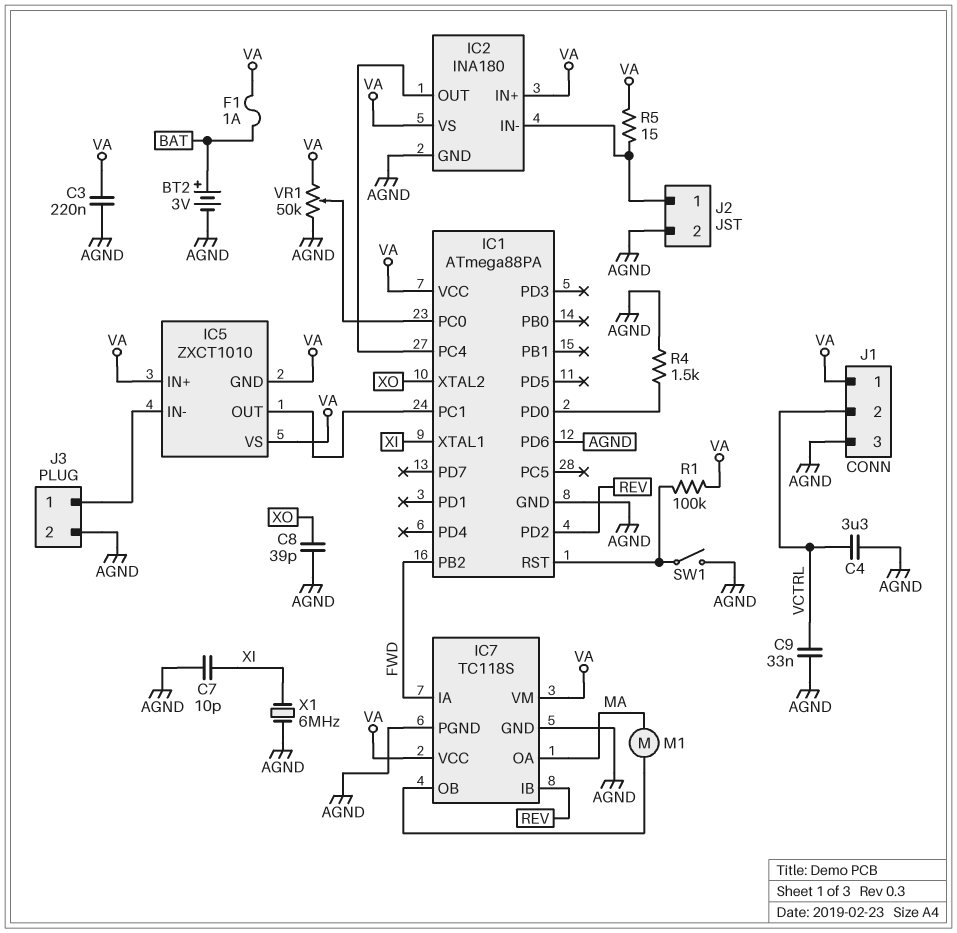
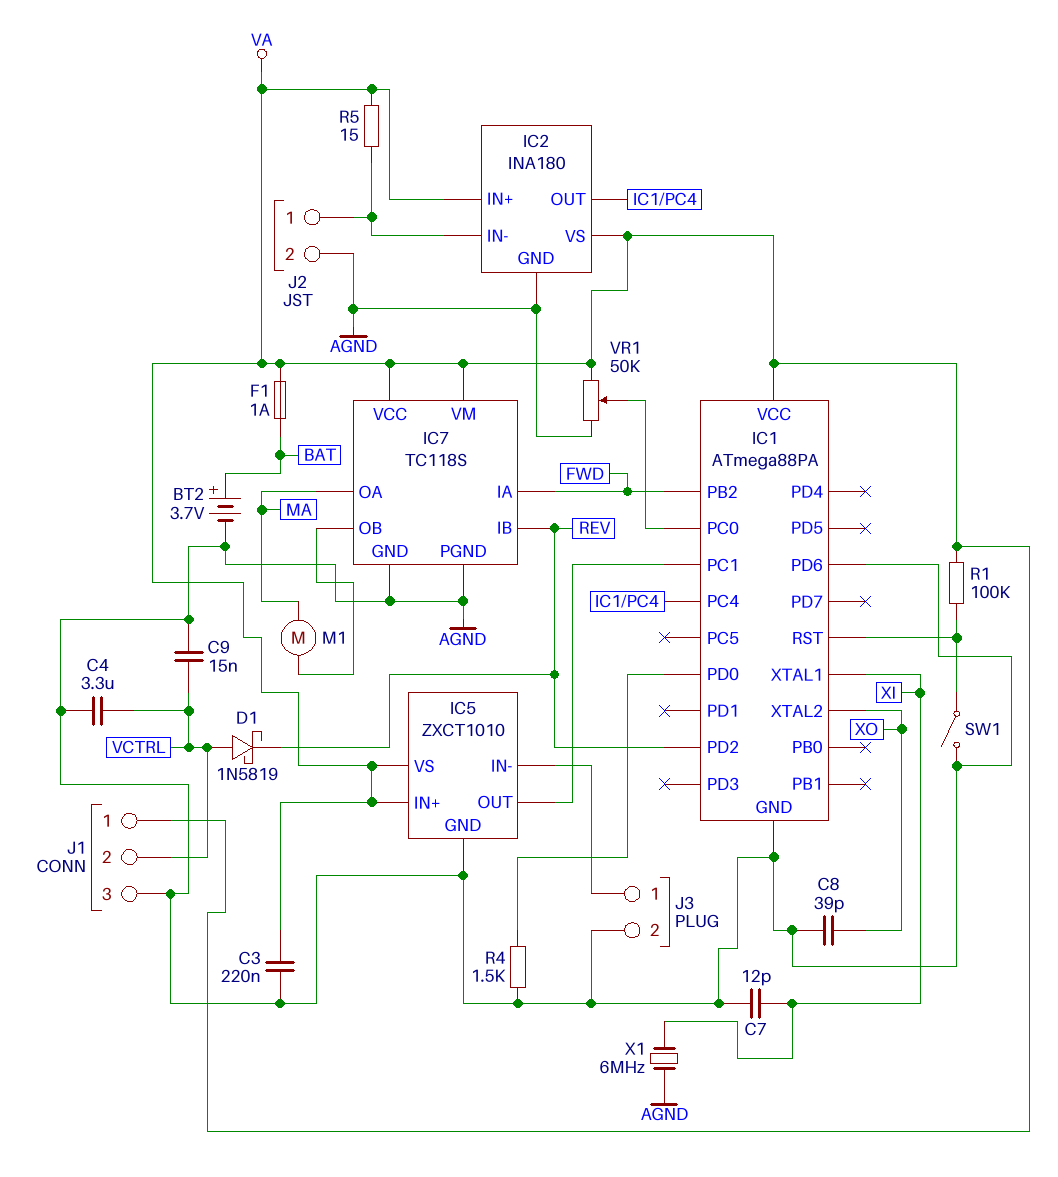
BT2: 3V (plus BAT, minus AGND) -> 3.7V (plus BAT, minus AGND)
C7: 10pF (AGND, XI) -> 12pF (AGND, XI)
C9: 33nF (AGND, VCTRL) -> 15nF (AGND, VCTRL)
D1: none -> schottky 1N5819 (A VCTRL, K REV)
IC5 pin GND: VA -> AGND

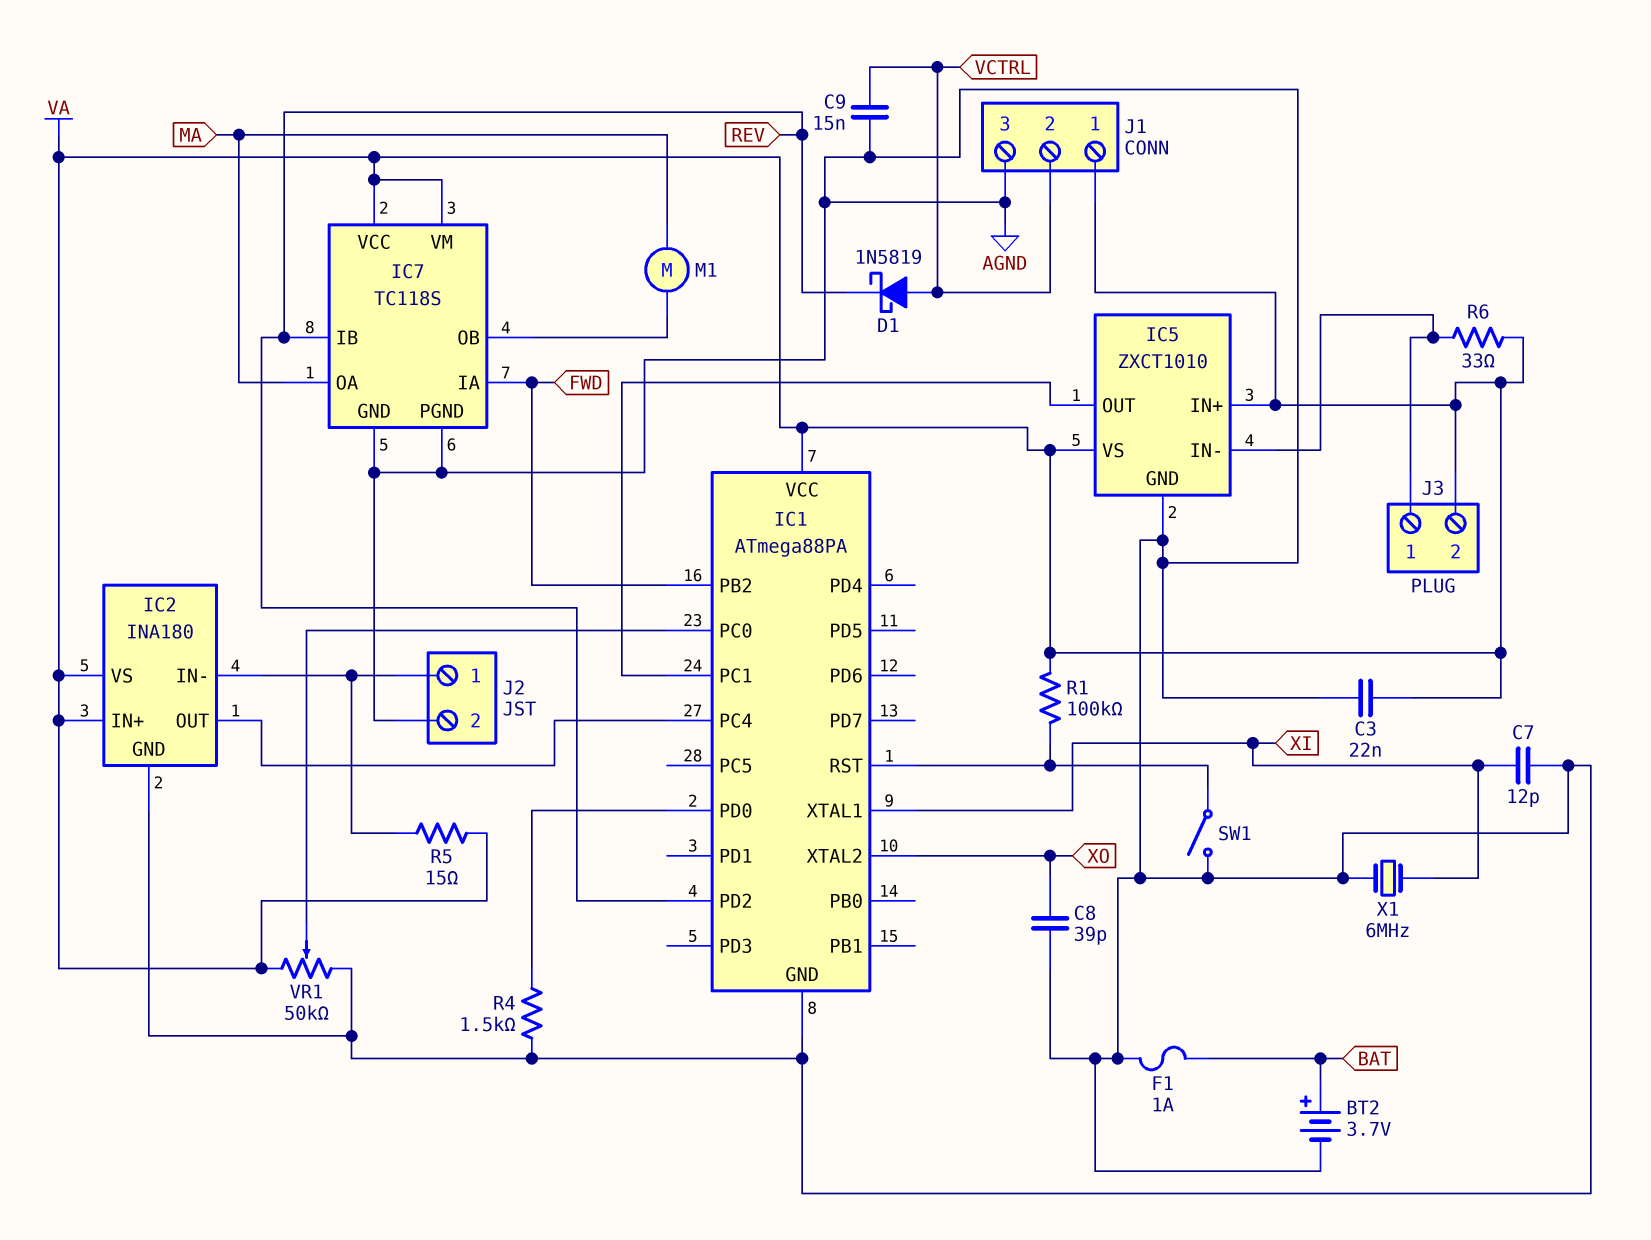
C3: 220nF (AGND, VA) -> 22nF (AGND, VA)
C4: 3.3uF (AGND, VCTRL) -> none
F1: 1A (BAT, VA) -> 1A (AGND, BAT)
IC1 pin PD6: AGND -> none
J3 pin 2: AGND -> VA
R6: none -> 33 (IC5/IN-, VA)

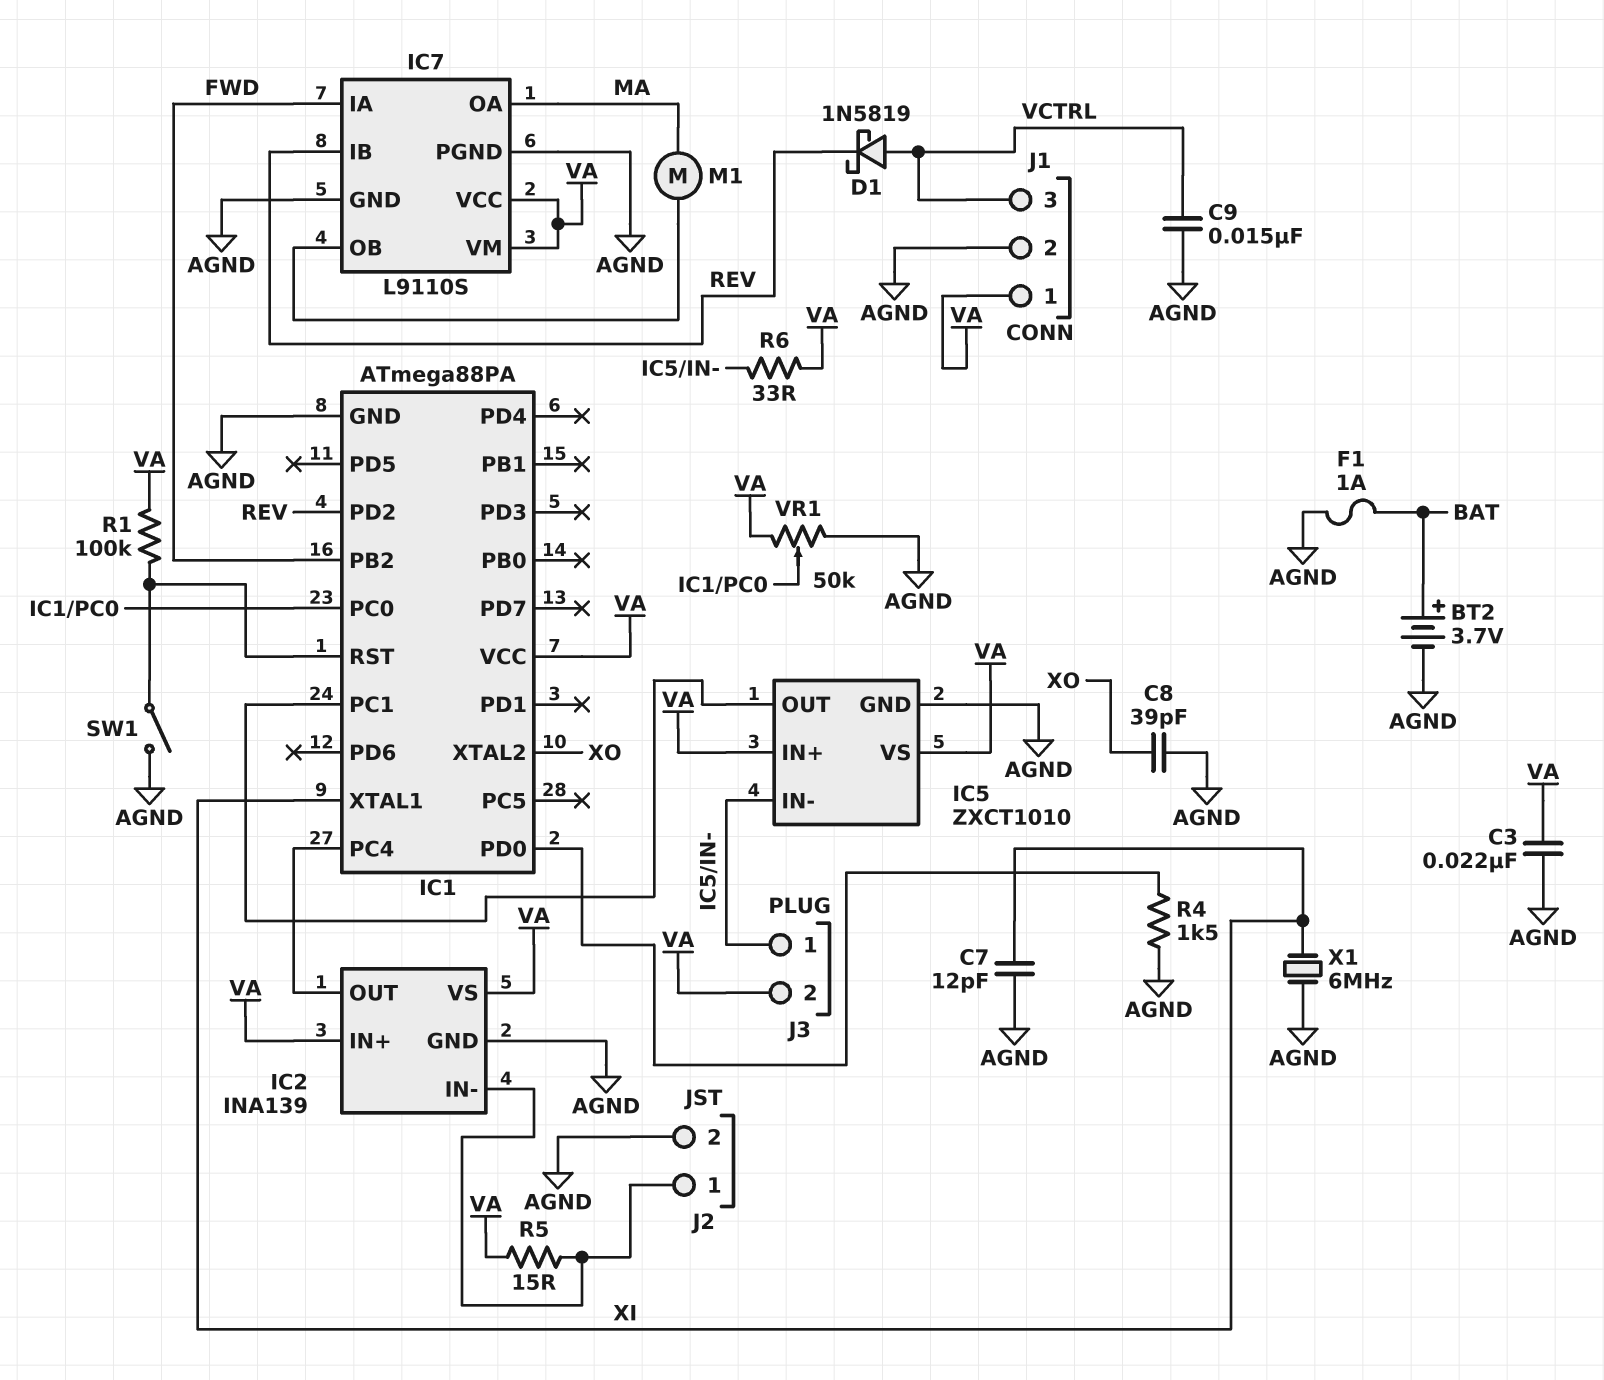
IC2: INA180 -> INA139
IC7: TC118S -> L9110S
J1 pin 2: VCTRL -> AGND
J1 pin 3: AGND -> VCTRL

